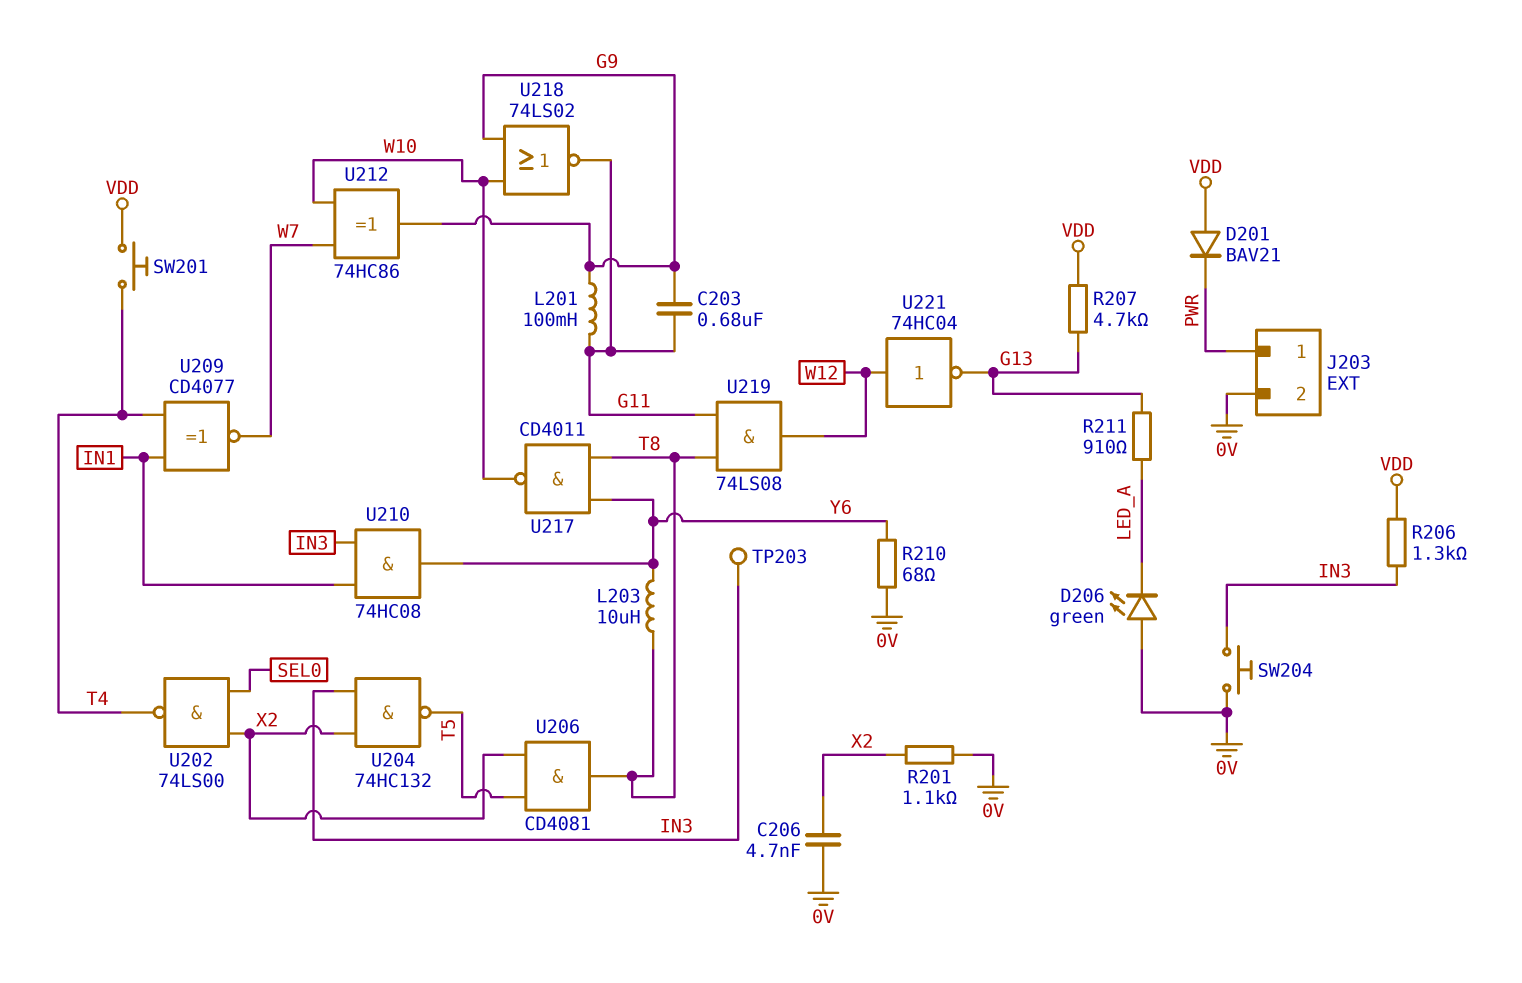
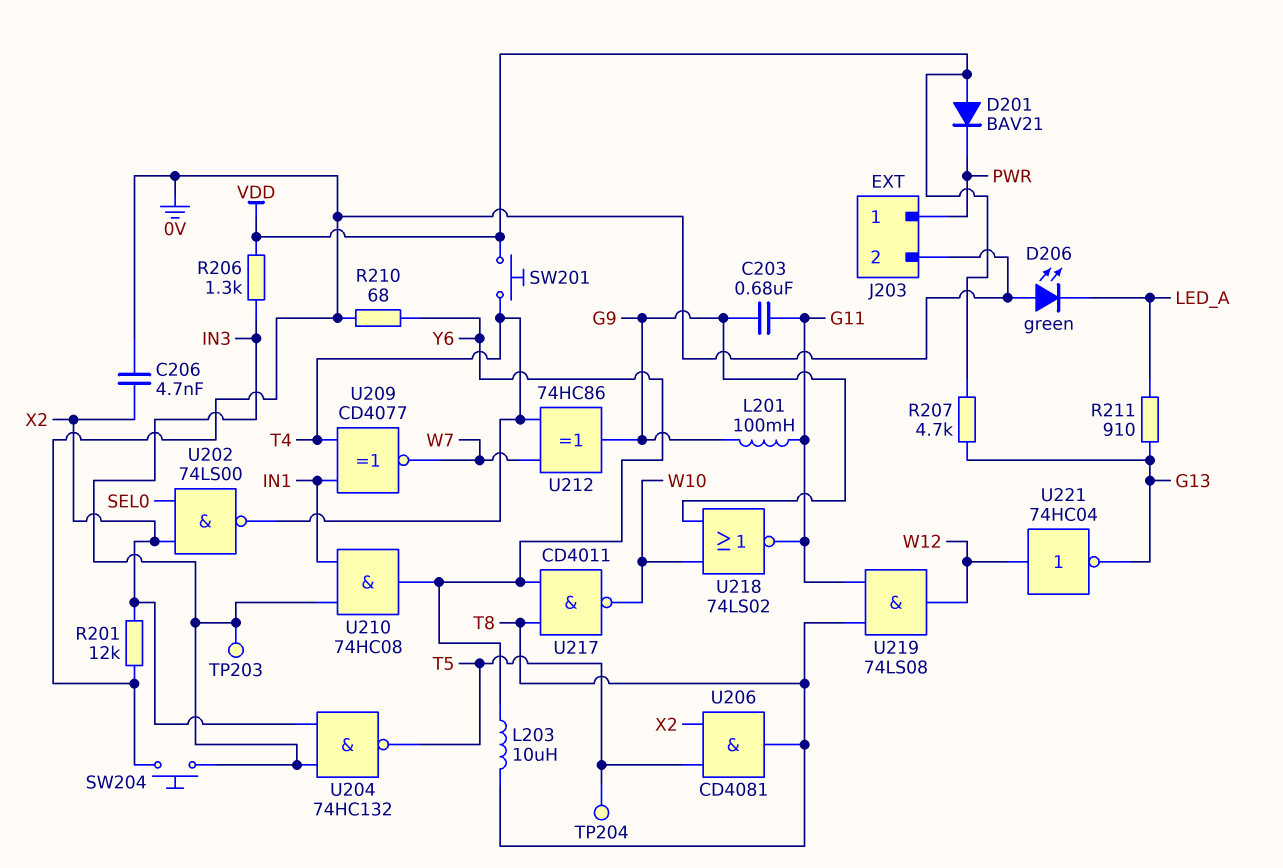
R201: 1.1k (0V, X2) -> 12k (0V, X2)
TP204: none -> test point (T5)
U212: XOR 74HC86 (in W7, in W10, out G9) -> XOR 74HC86 (in T4, in W7, out G9)

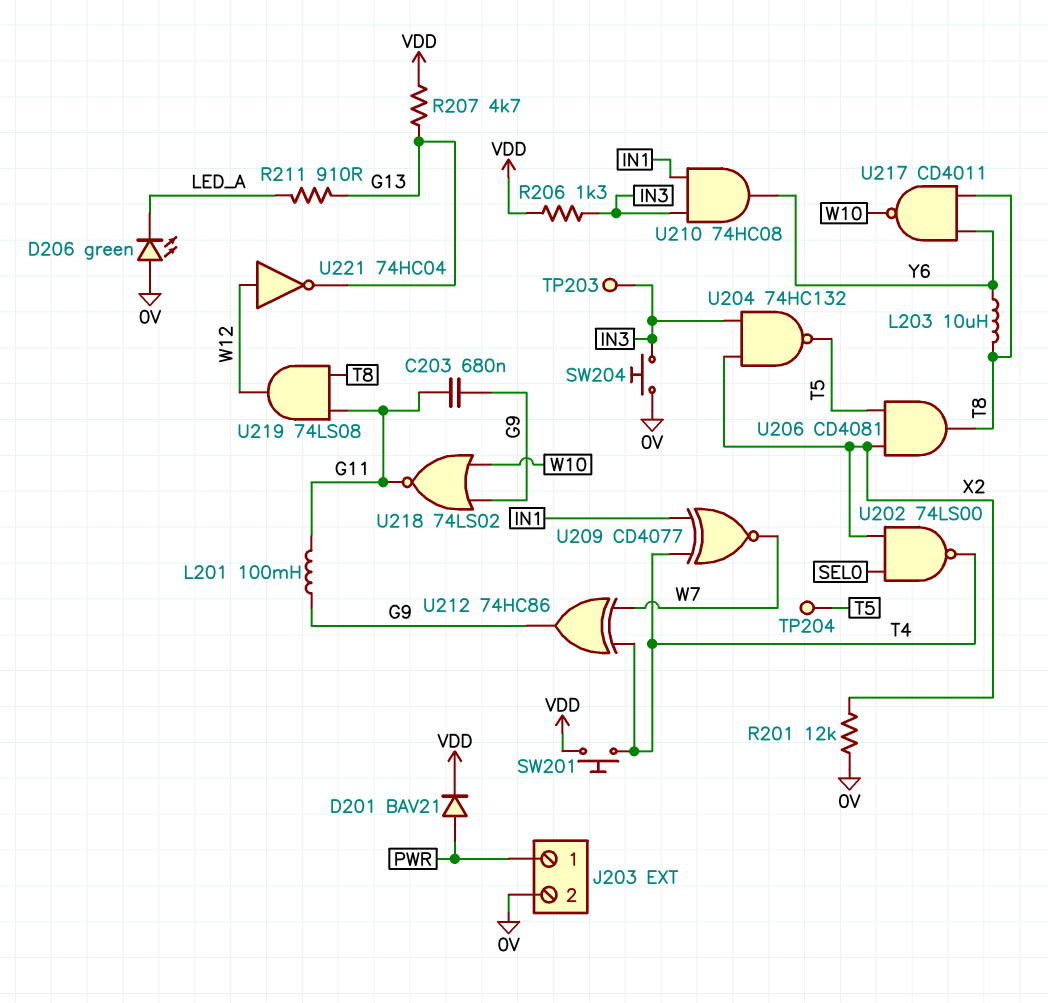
C206: 4.7nF (0V, X2) -> none
D201: diode BAV21 (A VDD, K PWR) -> diode BAV21 (A PWR, K VDD)
R210: 68 (0V, Y6) -> none

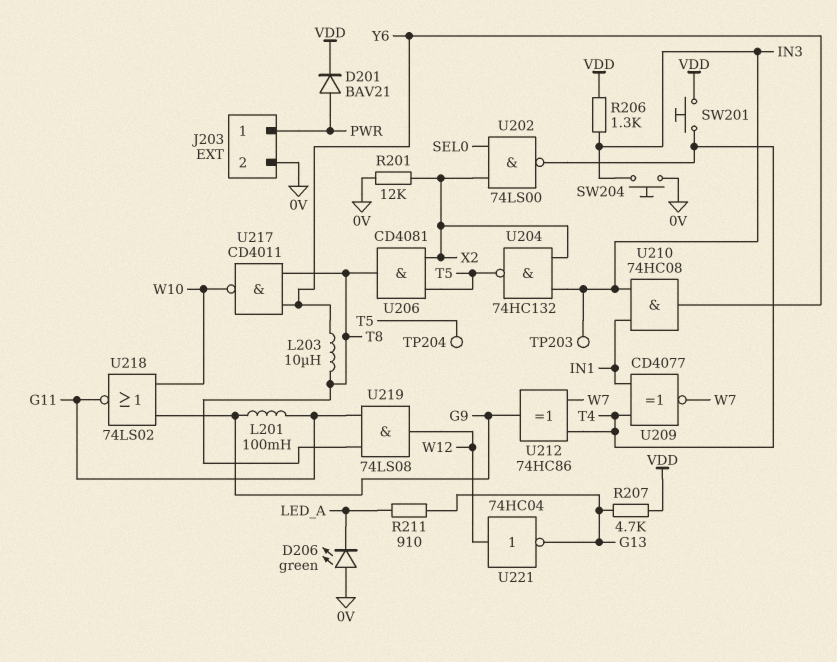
C203: 680nF (G9, G11) -> none

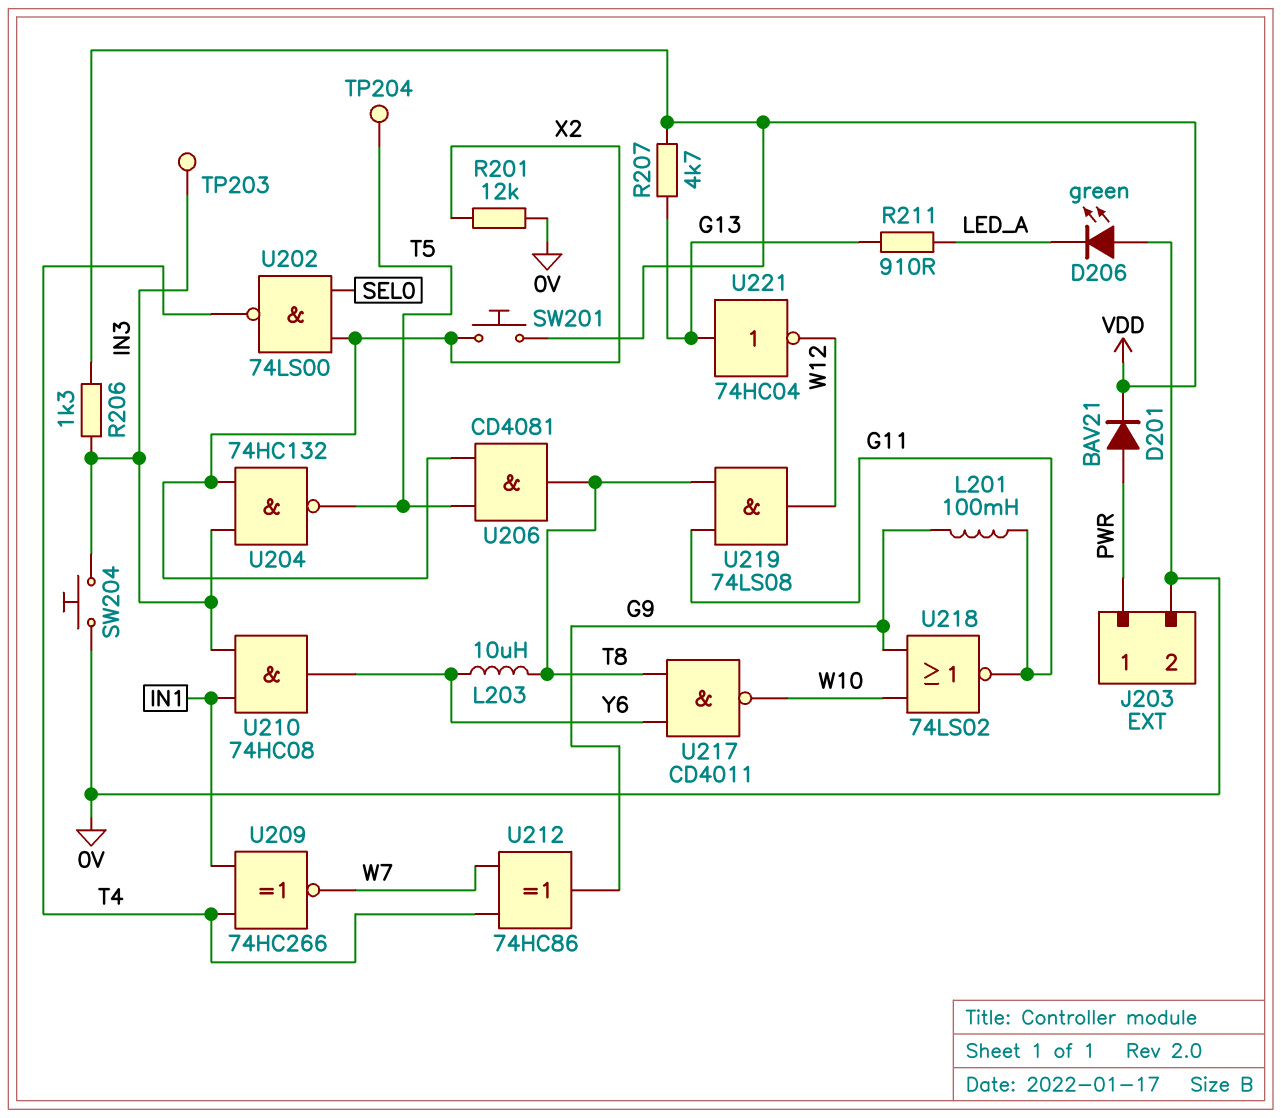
SW201: button (T4, VDD) -> button (VDD, X2)
U209: XNOR CD4077 (in IN1, in T4, out W7) -> XNOR 74HC266 (in IN1, in T4, out W7)
U221: NOT 74HC04 (in W12, out G13) -> NOT 74HC04 (in G13, out W12)

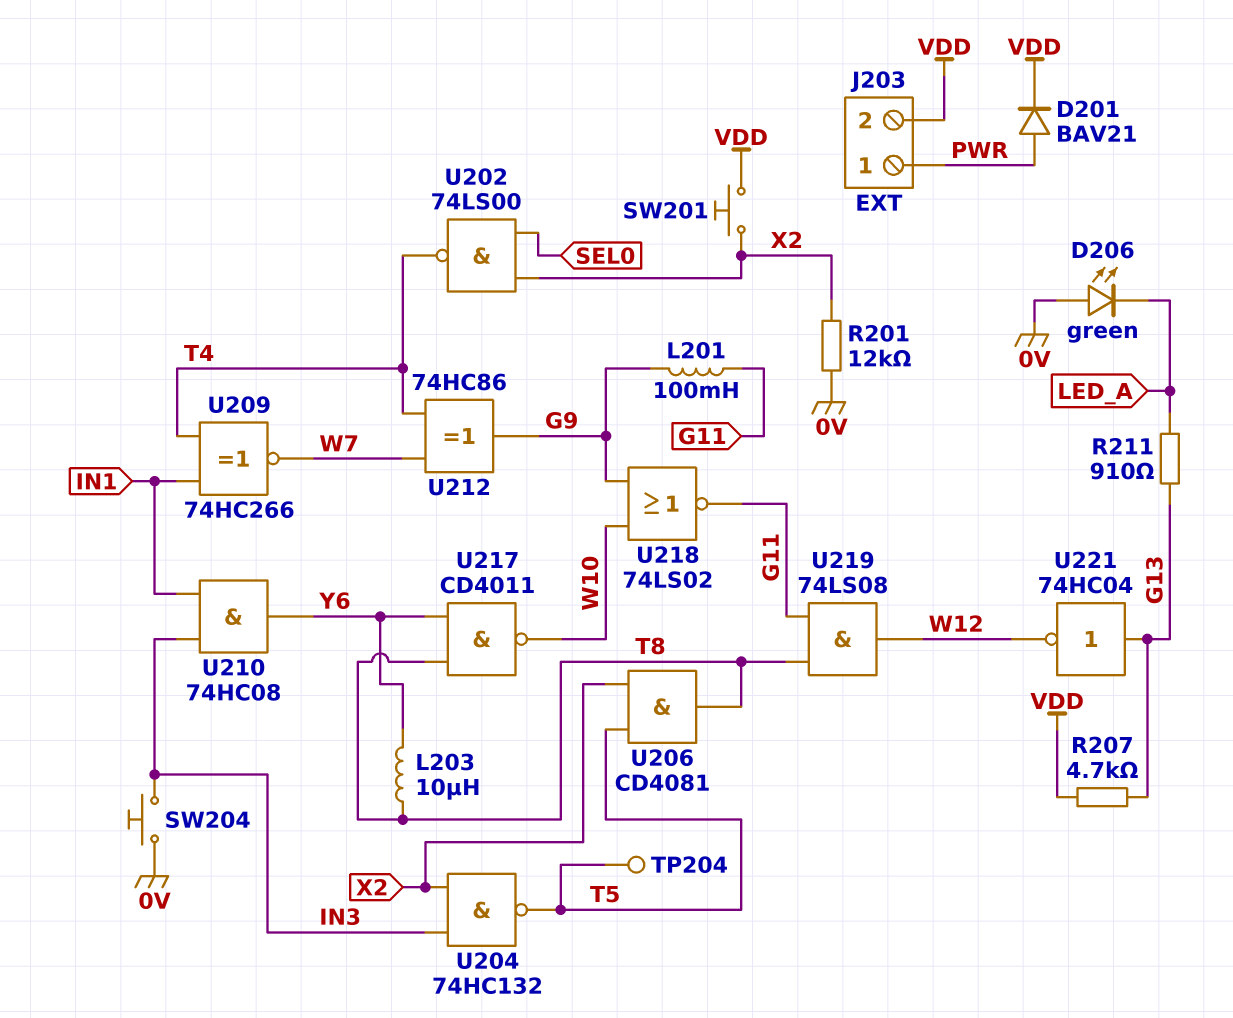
J203 pin 2: 0V -> VDD
R206: 1.3k (IN3, VDD) -> none
TP203: test point (IN3) -> none

